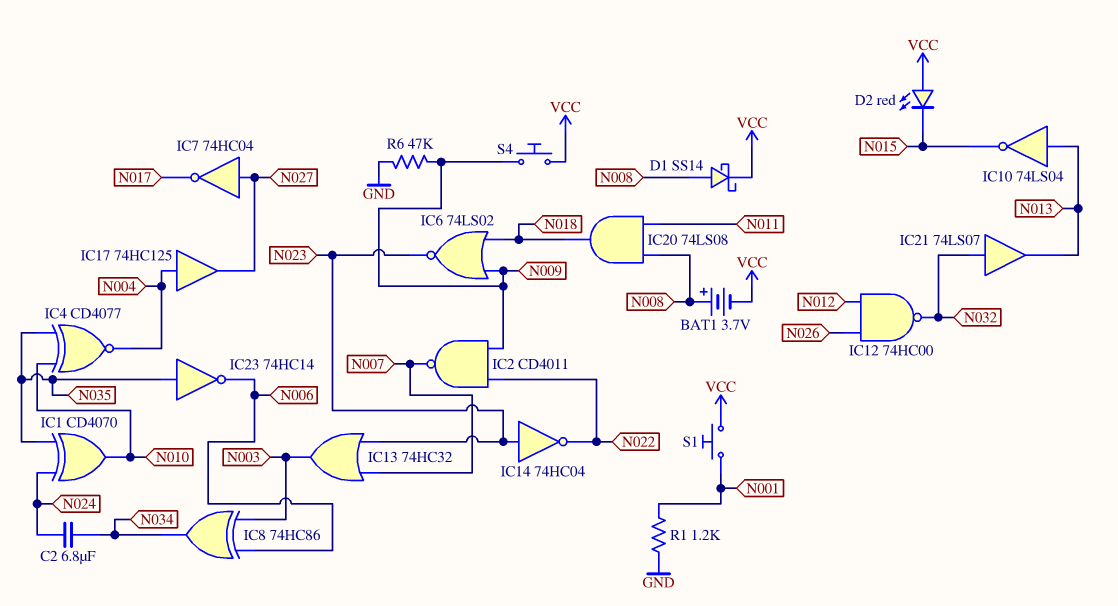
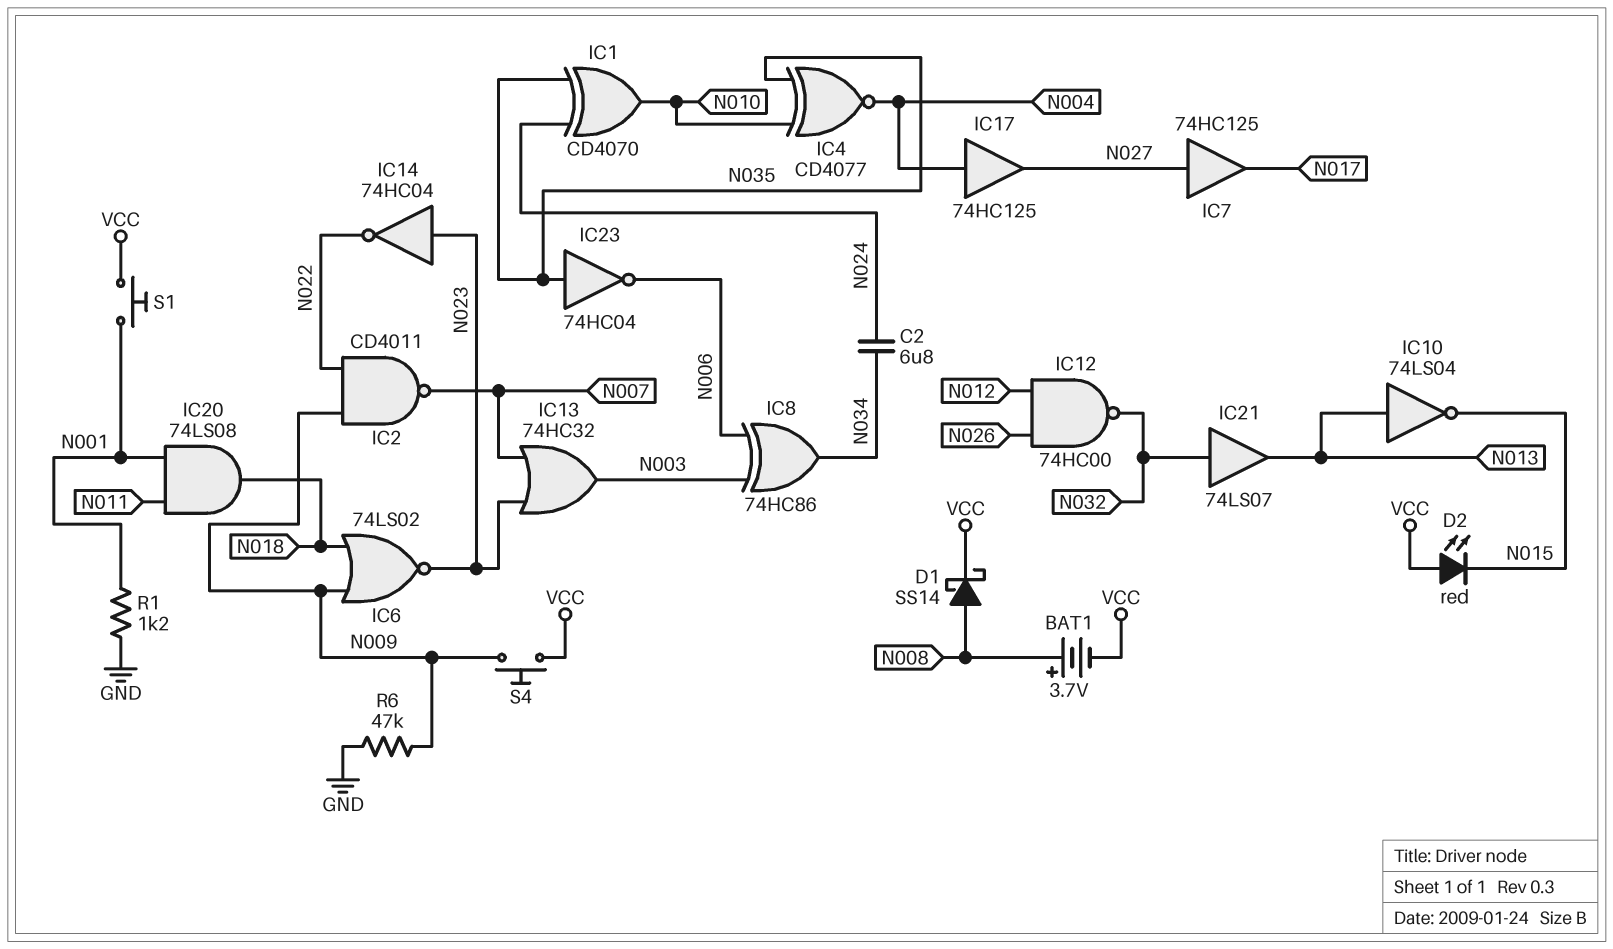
IC7: NOT 74HC04 (in N027, out N017) -> buffer 74HC125 (in N027, out N017)
IC20: AND 74LS08 (in N008, in N011, out N018) -> AND 74LS08 (in N001, in N011, out N018)
IC23: NOT 74HC14 (in N035, out N006) -> NOT 74HC04 (in N035, out N006)

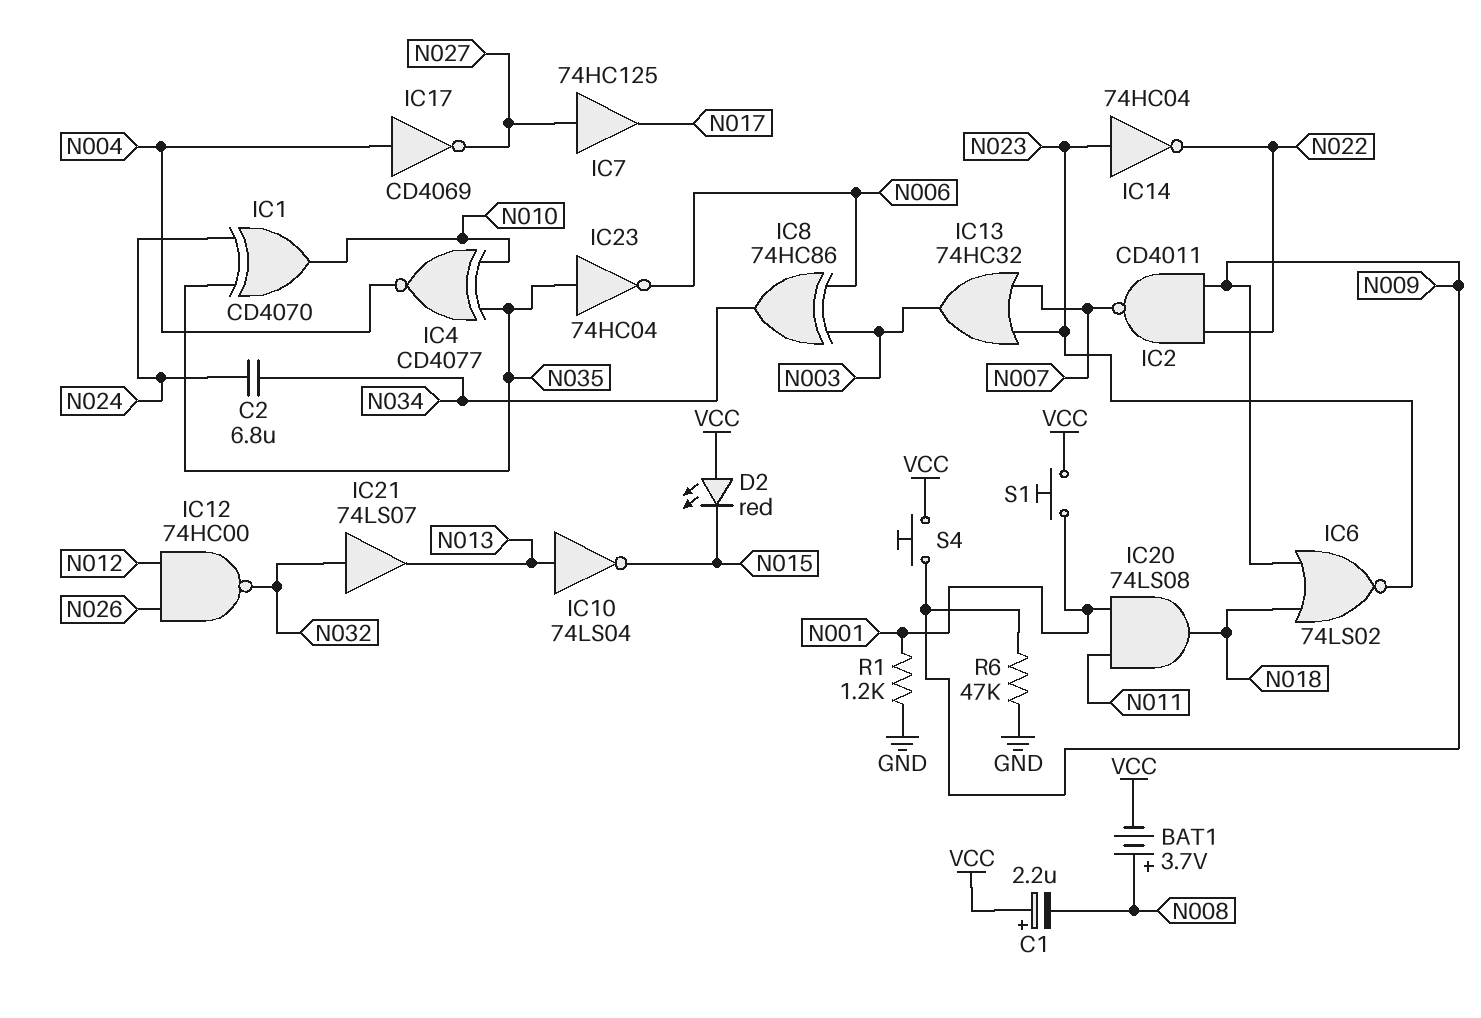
C1: none -> 2.2uF (plus VCC, minus N008)
D1: schottky SS14 (A N008, K VCC) -> none
IC17: buffer 74HC125 (in N004, out N027) -> NOT CD4069 (in N004, out N027)

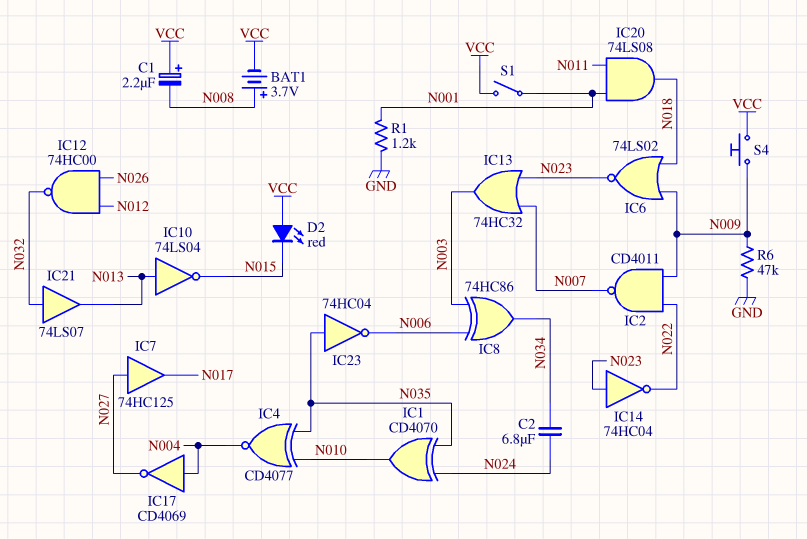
S1: button (N001, VCC) -> switch (N001, VCC)

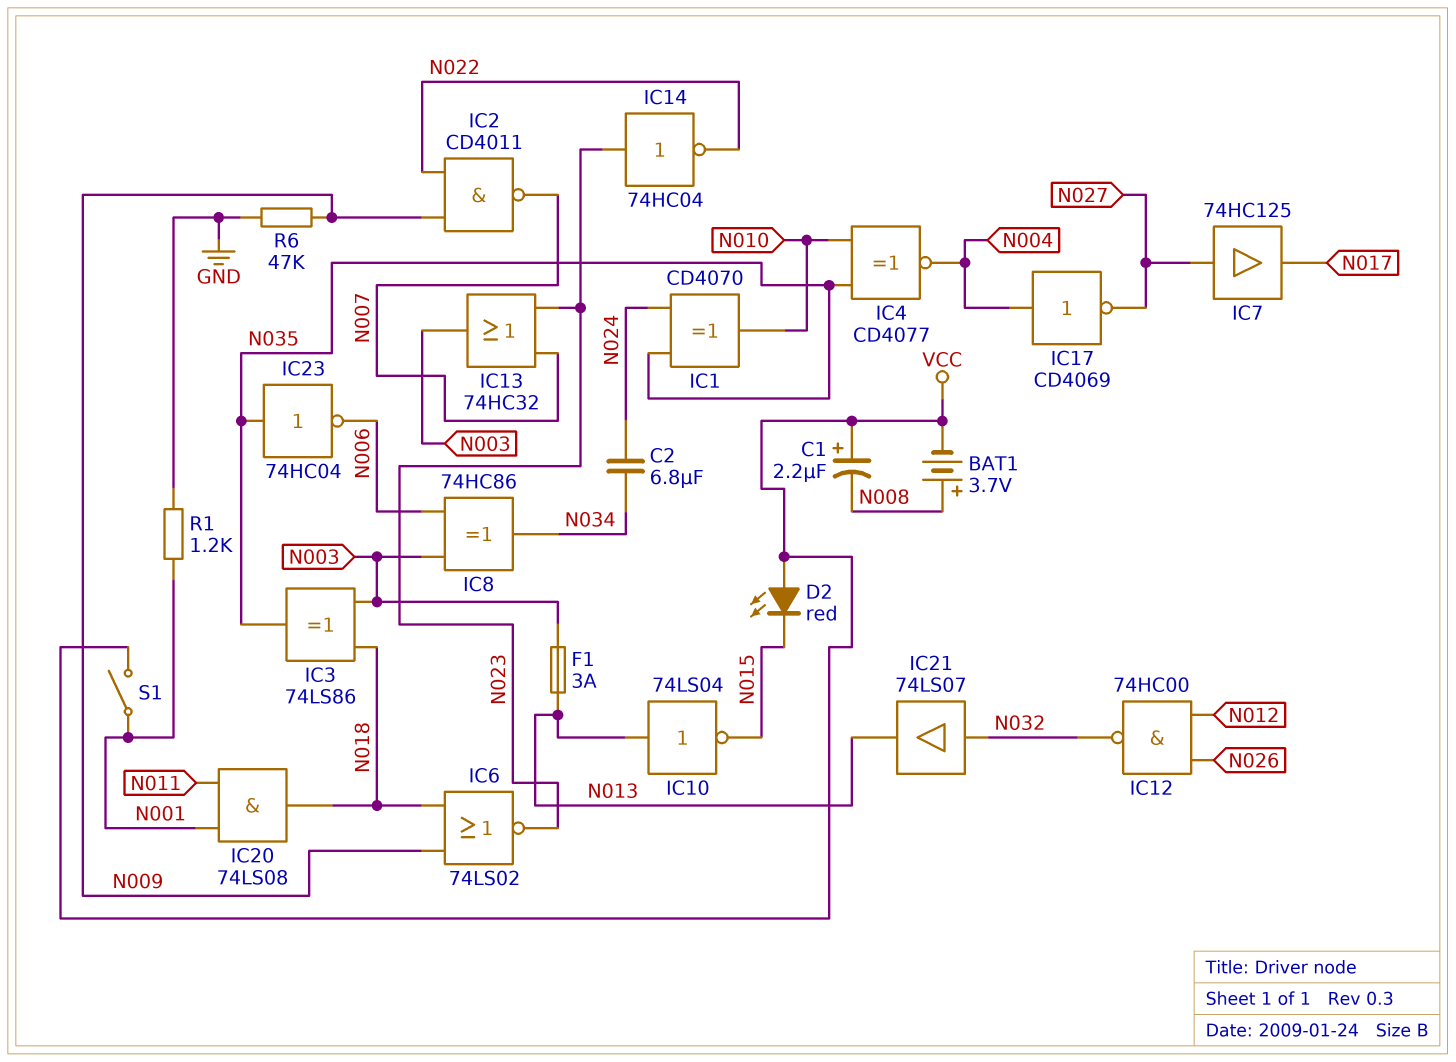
F1: none -> 3A (N003, N013)
IC3: none -> XOR 74LS86 (in N003, in N018, out N035)
S4: button (N009, VCC) -> none

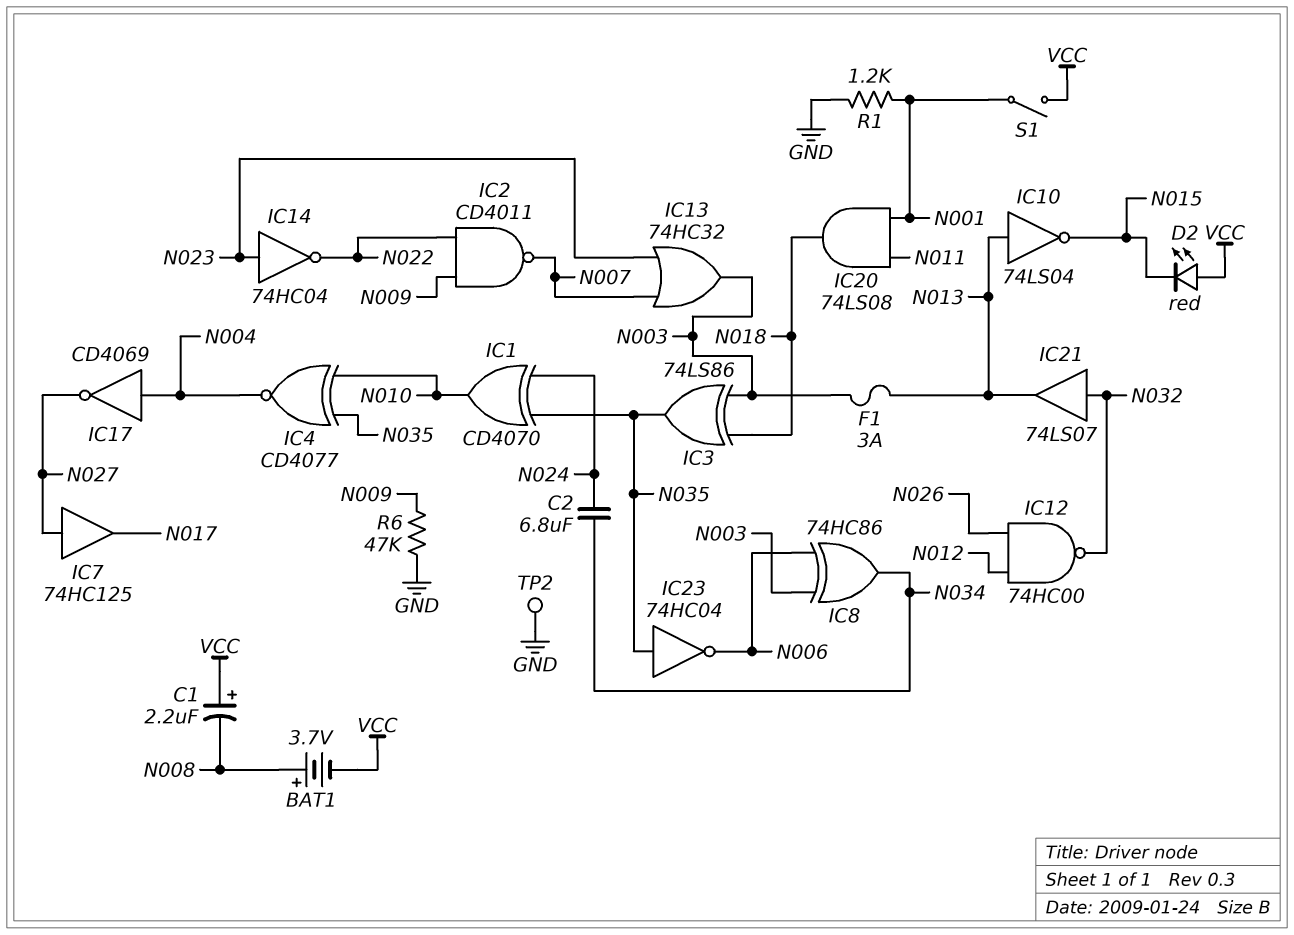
IC6: NOR 74LS02 (in N009, in N018, out N023) -> none
TP2: none -> test point (GND)

